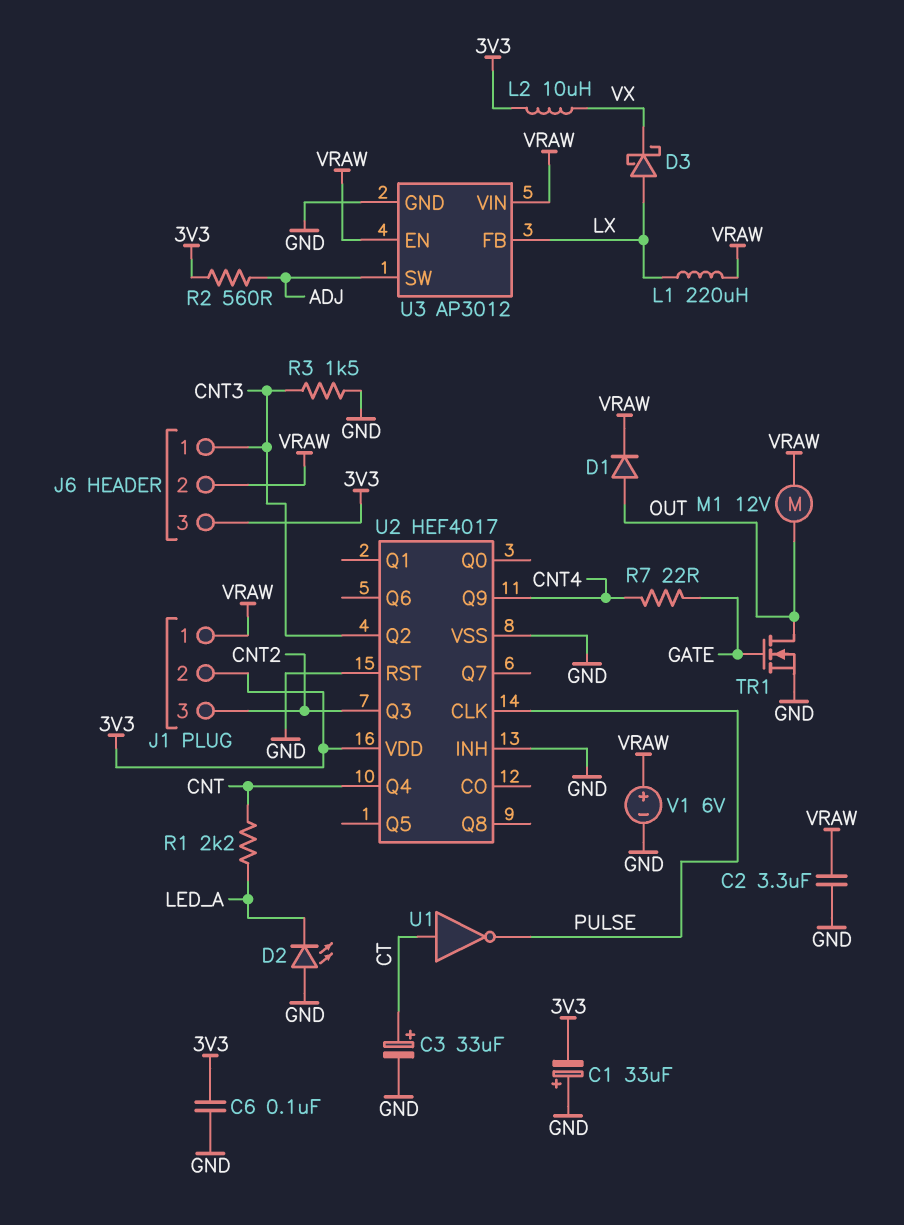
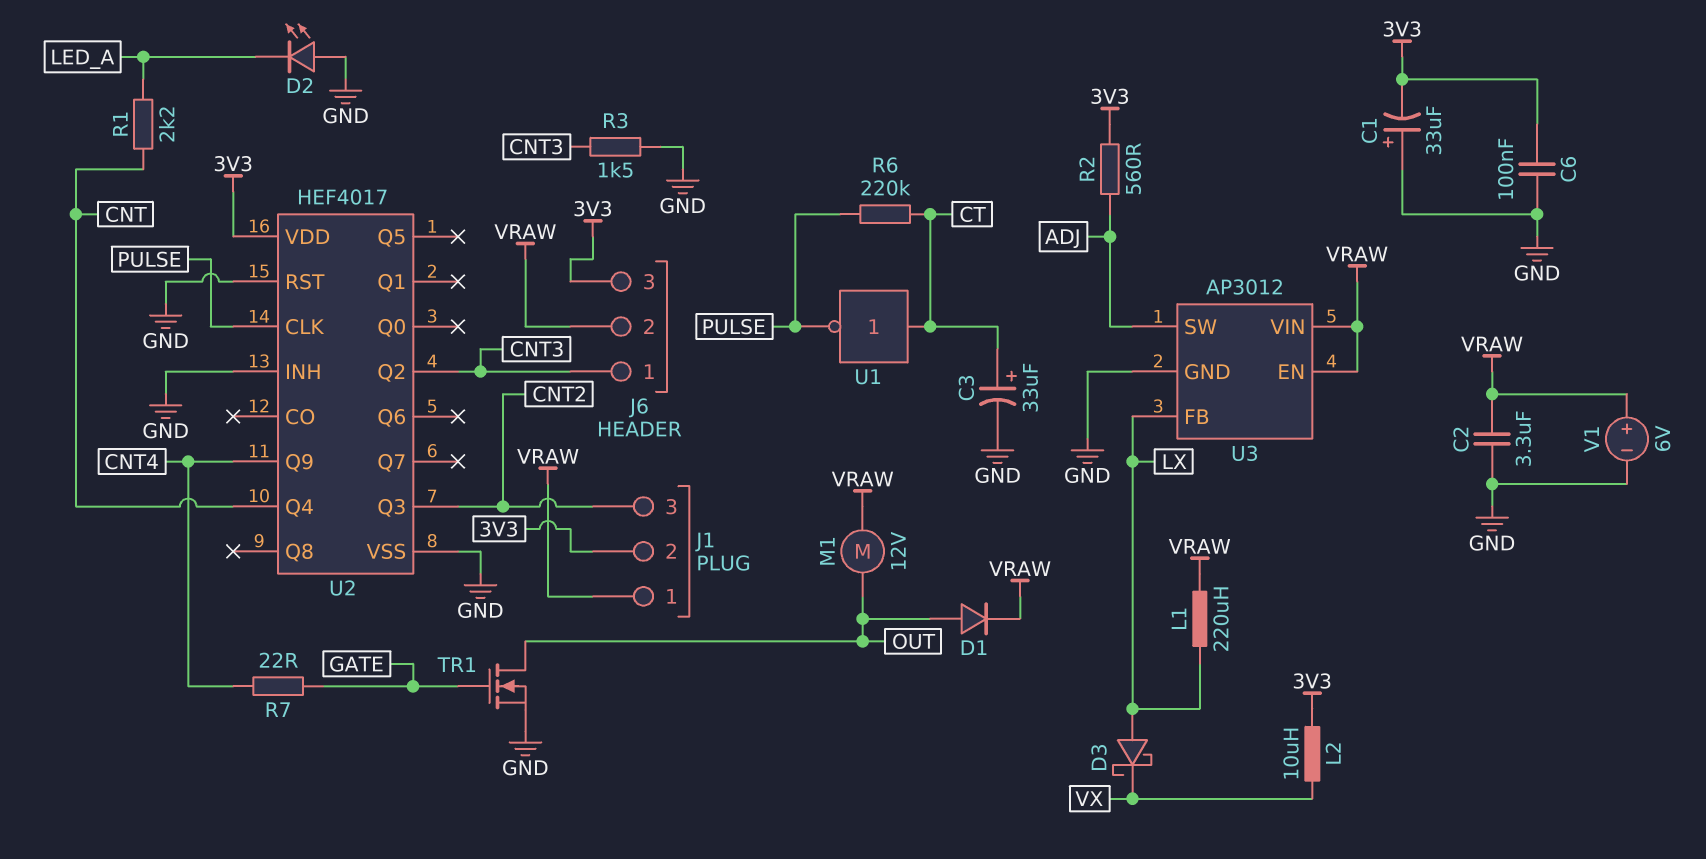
R6: none -> 220k (CT, PULSE)

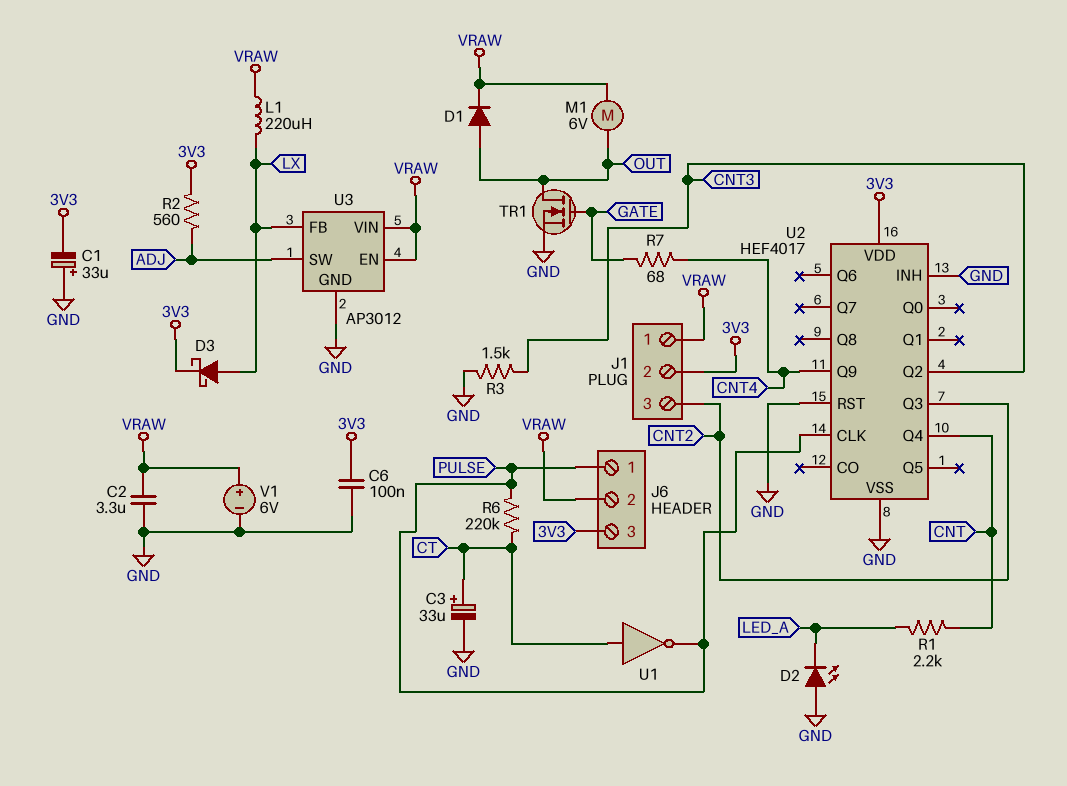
D3: schottky (A LX, K VX) -> schottky (A LX, K 3V3)
J6 pin 1: CNT3 -> PULSE
L2: 10uH (3V3, VX) -> none
M1: motor 12V (OUT, VRAW) -> motor 6V (OUT, VRAW)
R7: 22 (CNT4, GATE) -> 68 (CNT4, GATE)

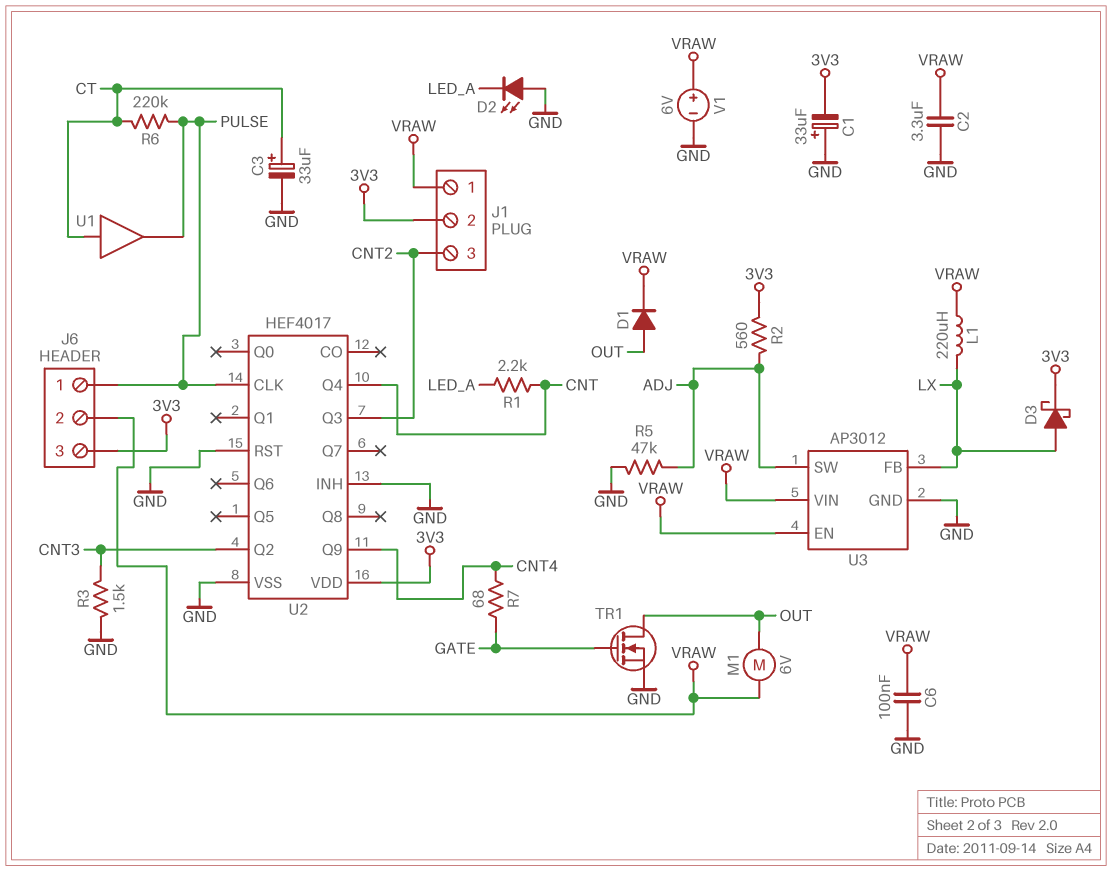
C6: 100nF (3V3, GND) -> 100nF (GND, VRAW)
R5: none -> 47k (ADJ, GND)
U1: NOT (in CT, out PULSE) -> buffer (in CT, out PULSE)

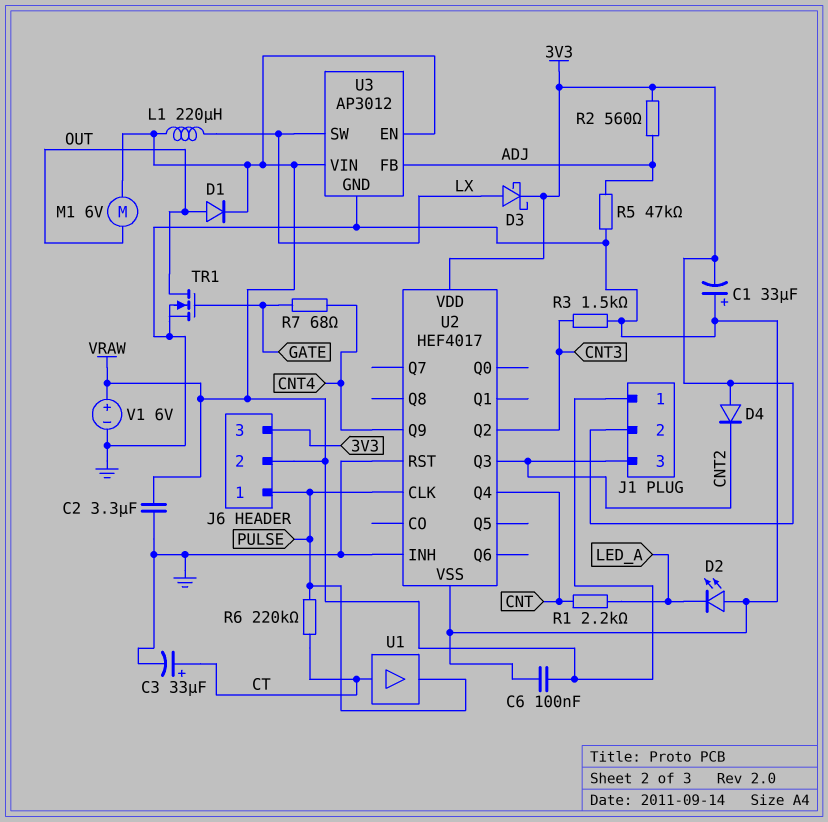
D4: none -> diode (A 3V3, K CNT2)
U3 pin FB: LX -> ADJ
U3 pin SW: ADJ -> LX

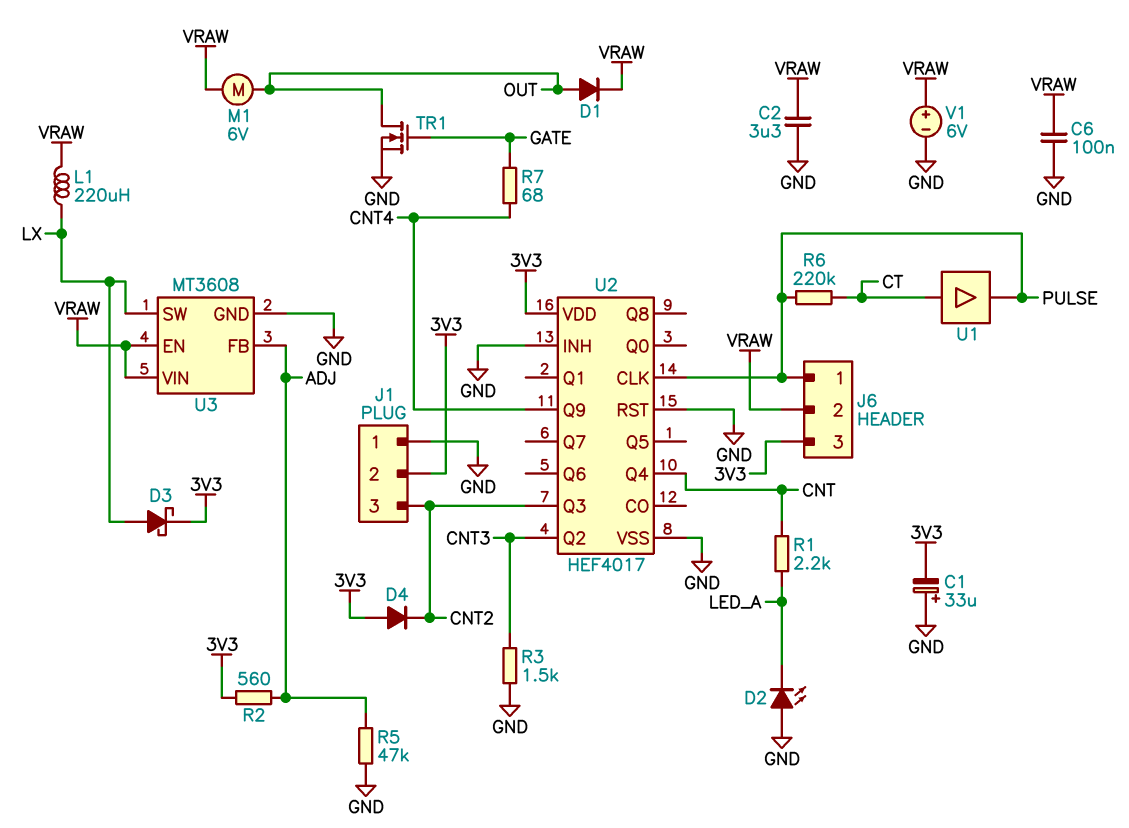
C3: 33uF (plus CT, minus GND) -> none
J1 pin 1: VRAW -> GND
U3: AP3012 -> MT3608

